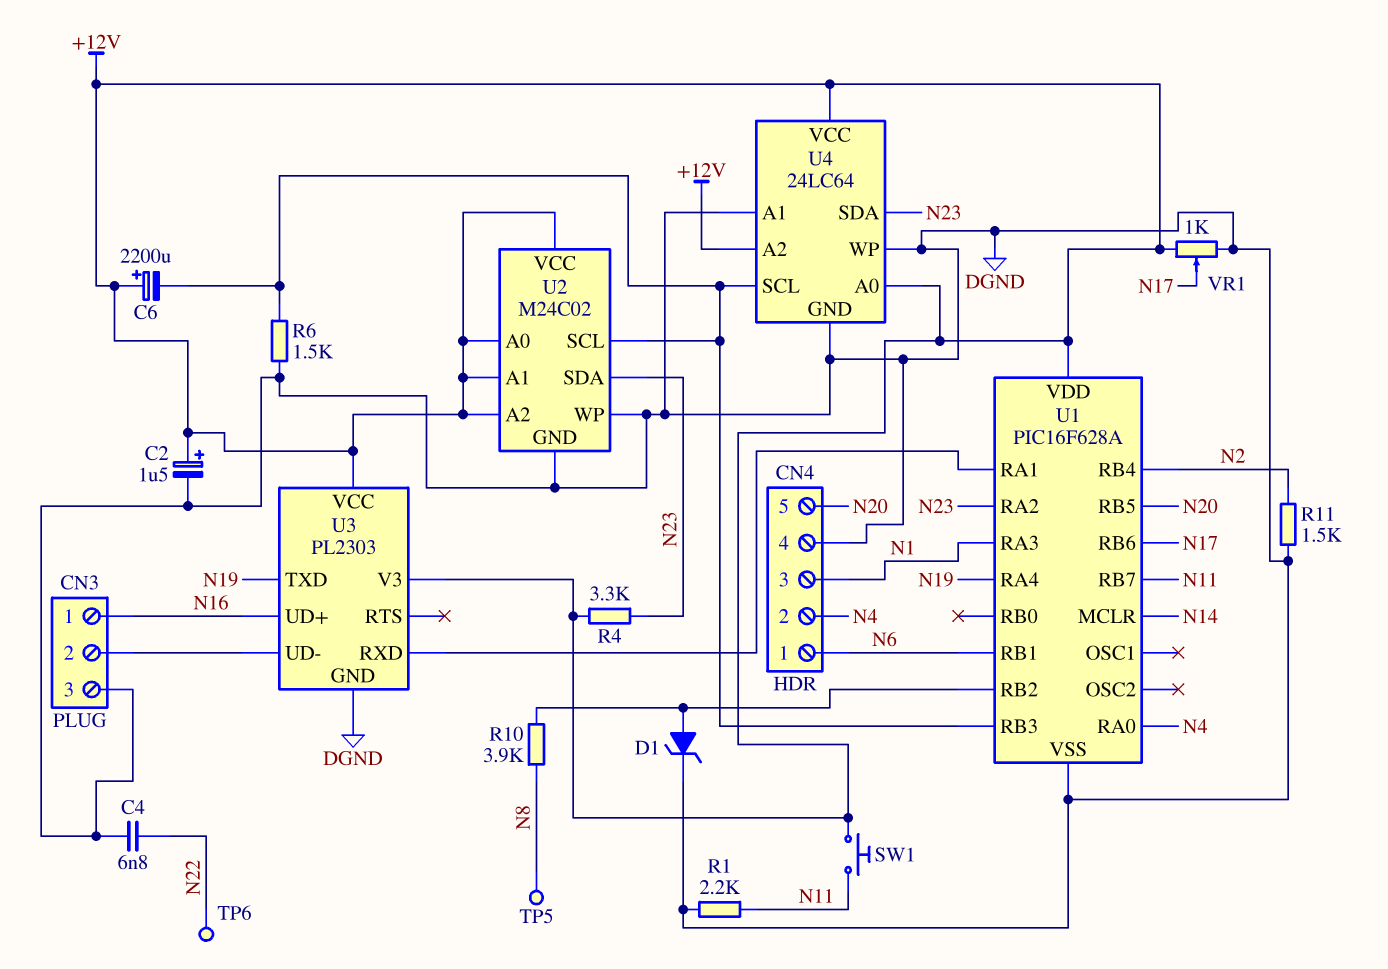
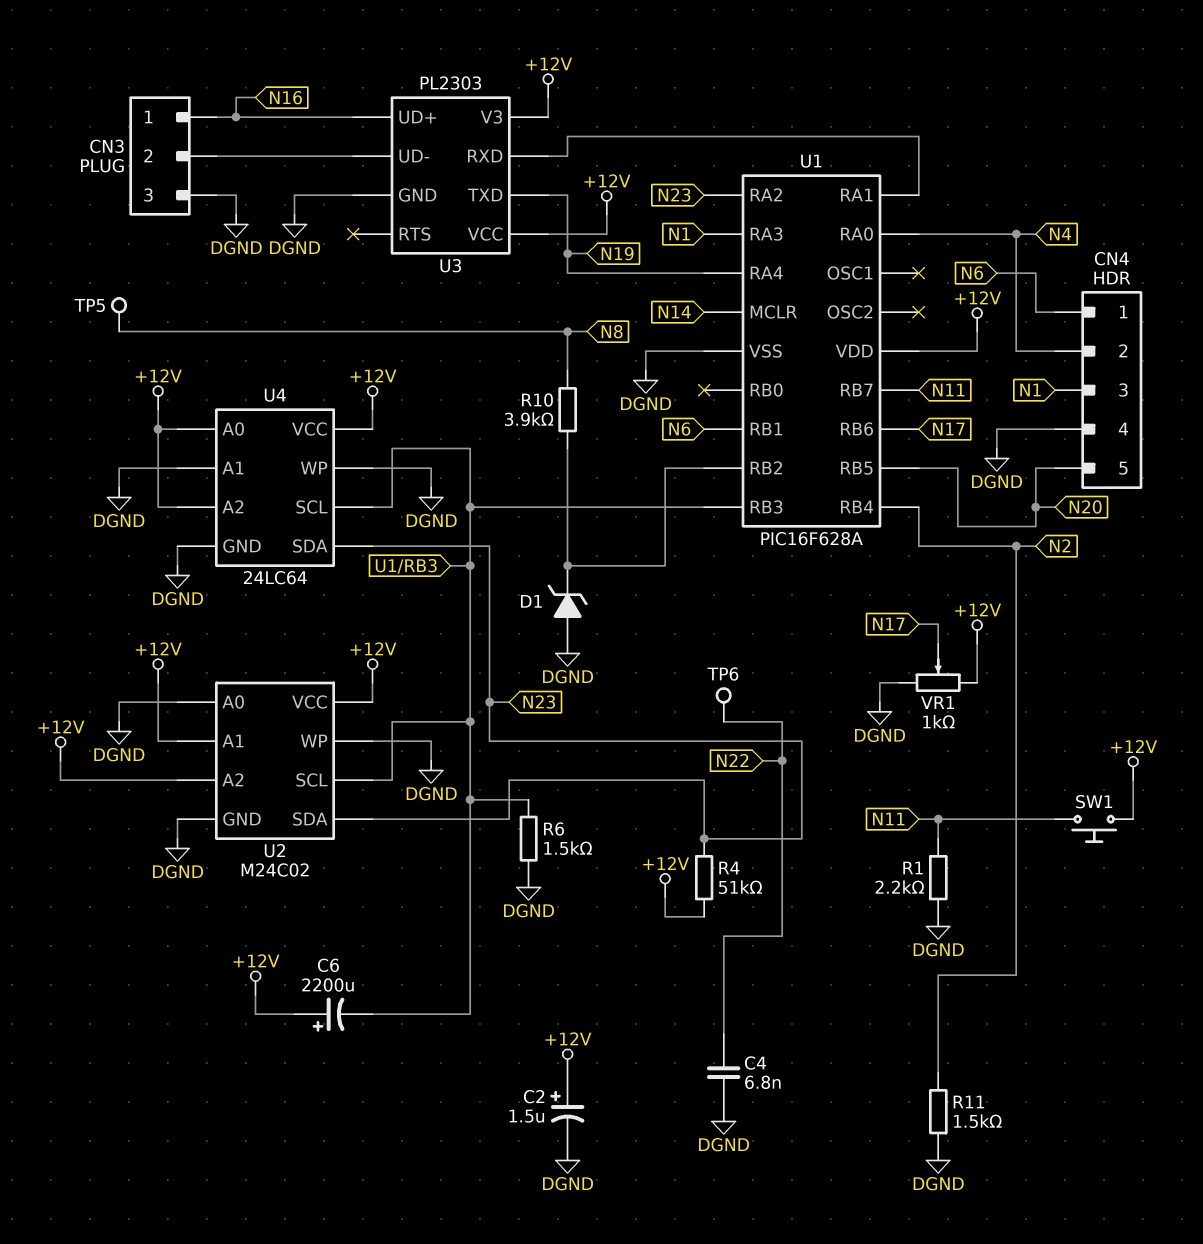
D1: zener (A U1/RB2, K DGND) -> zener (A DGND, K U1/RB2)
R4: 3.3k (+12V, N23) -> 51k (+12V, N23)
U2 pin A0: +12V -> DGND

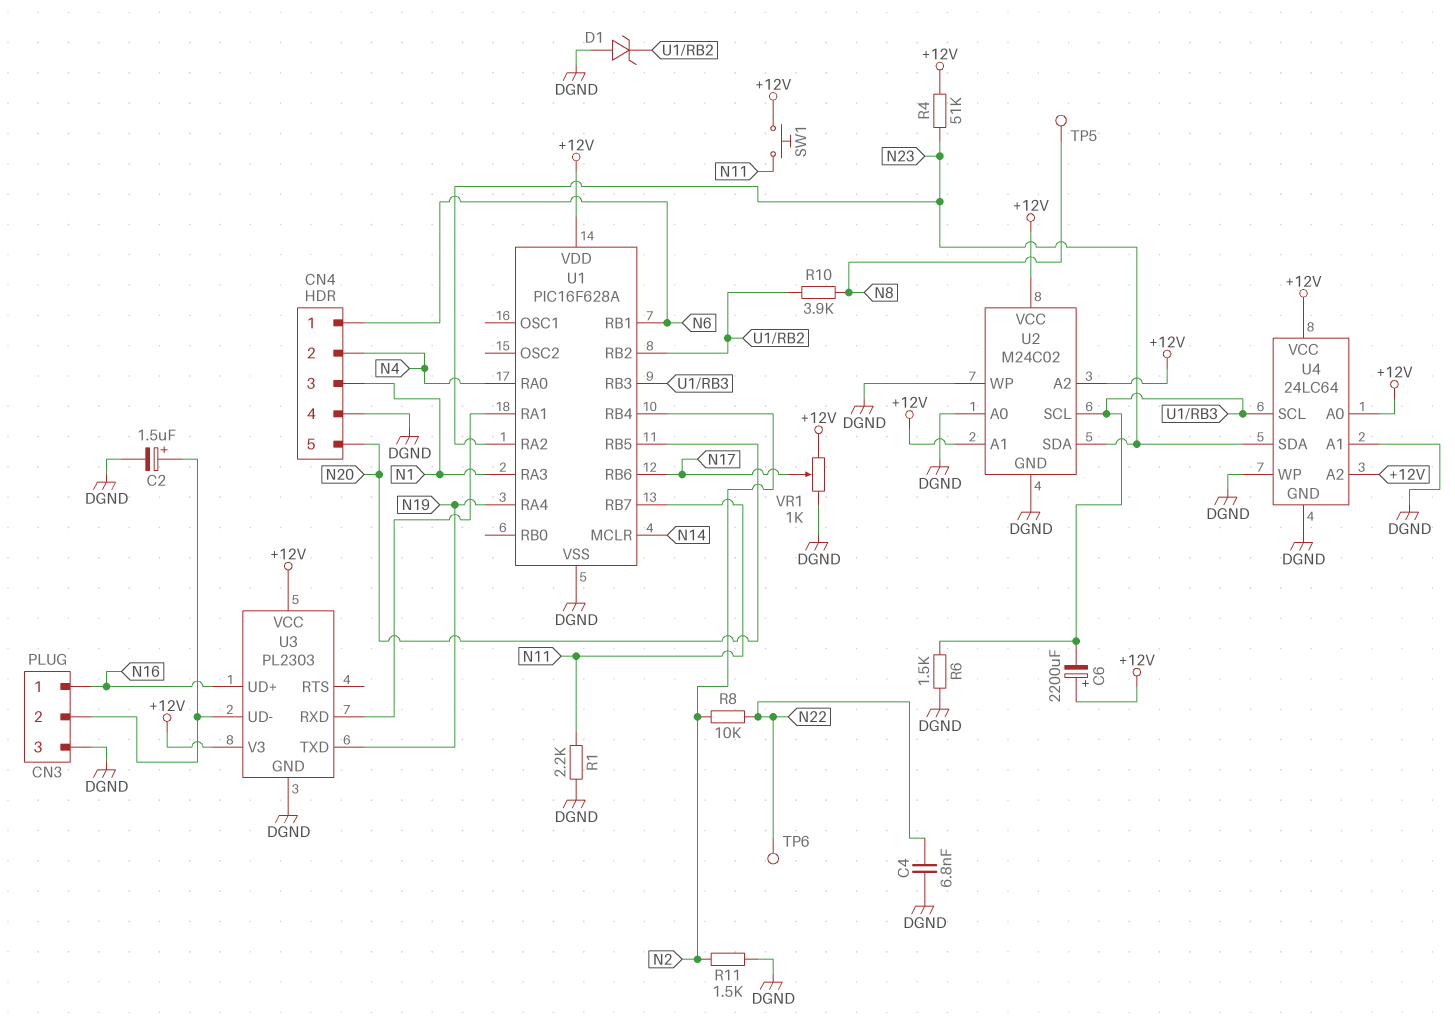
C2: 1.5uF (plus +12V, minus DGND) -> 1.5uF (plus CN3/2, minus DGND)
R8: none -> 10k (N2, N22)

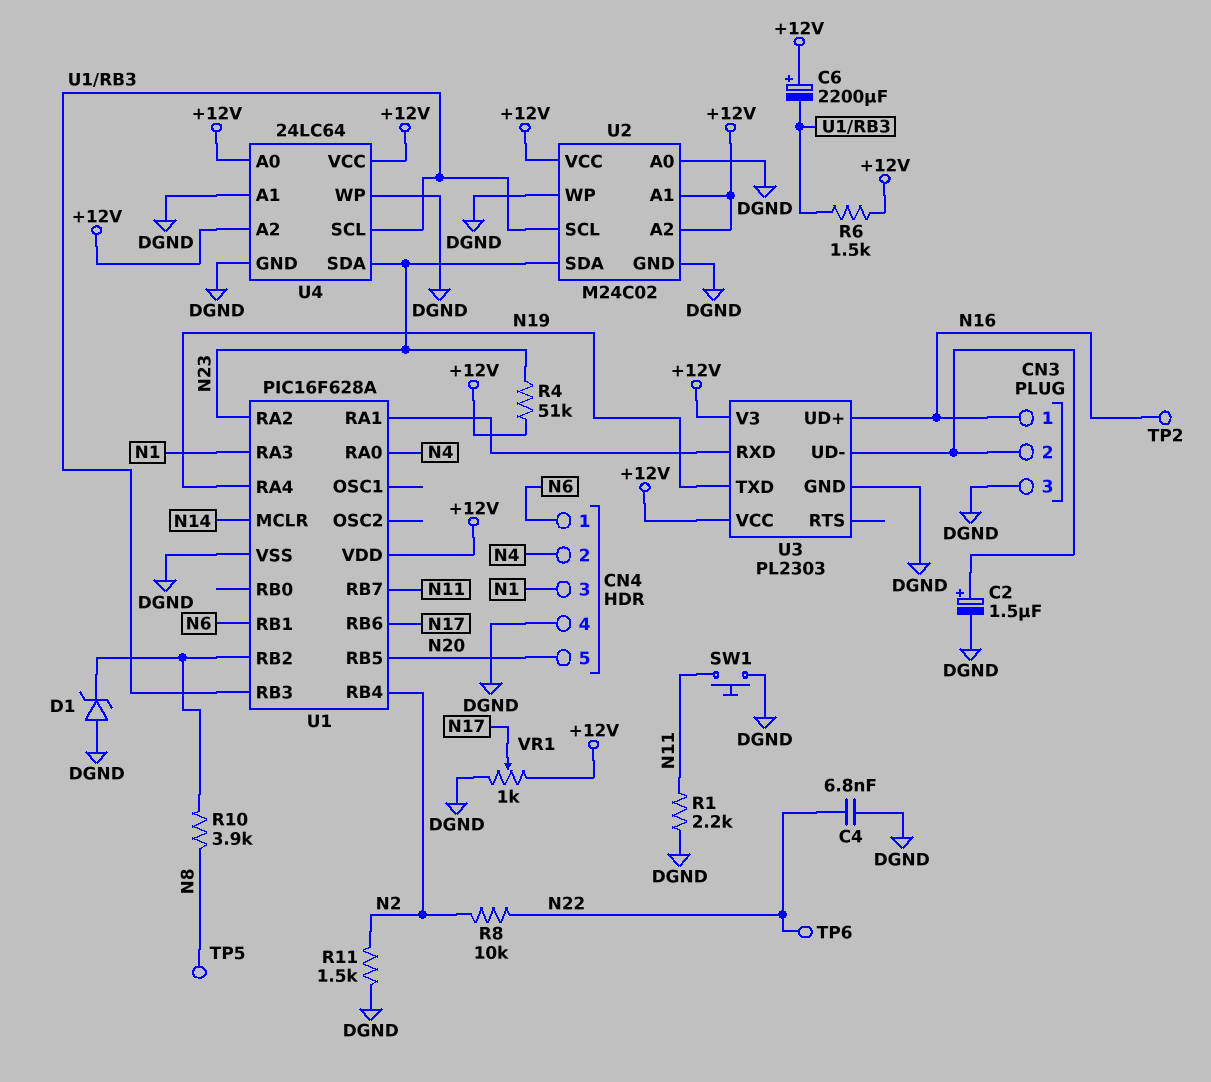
R6: 1.5k (DGND, U1/RB3) -> 1.5k (+12V, U1/RB3)
SW1: button (+12V, N11) -> button (DGND, N11)
TP2: none -> test point (N16)

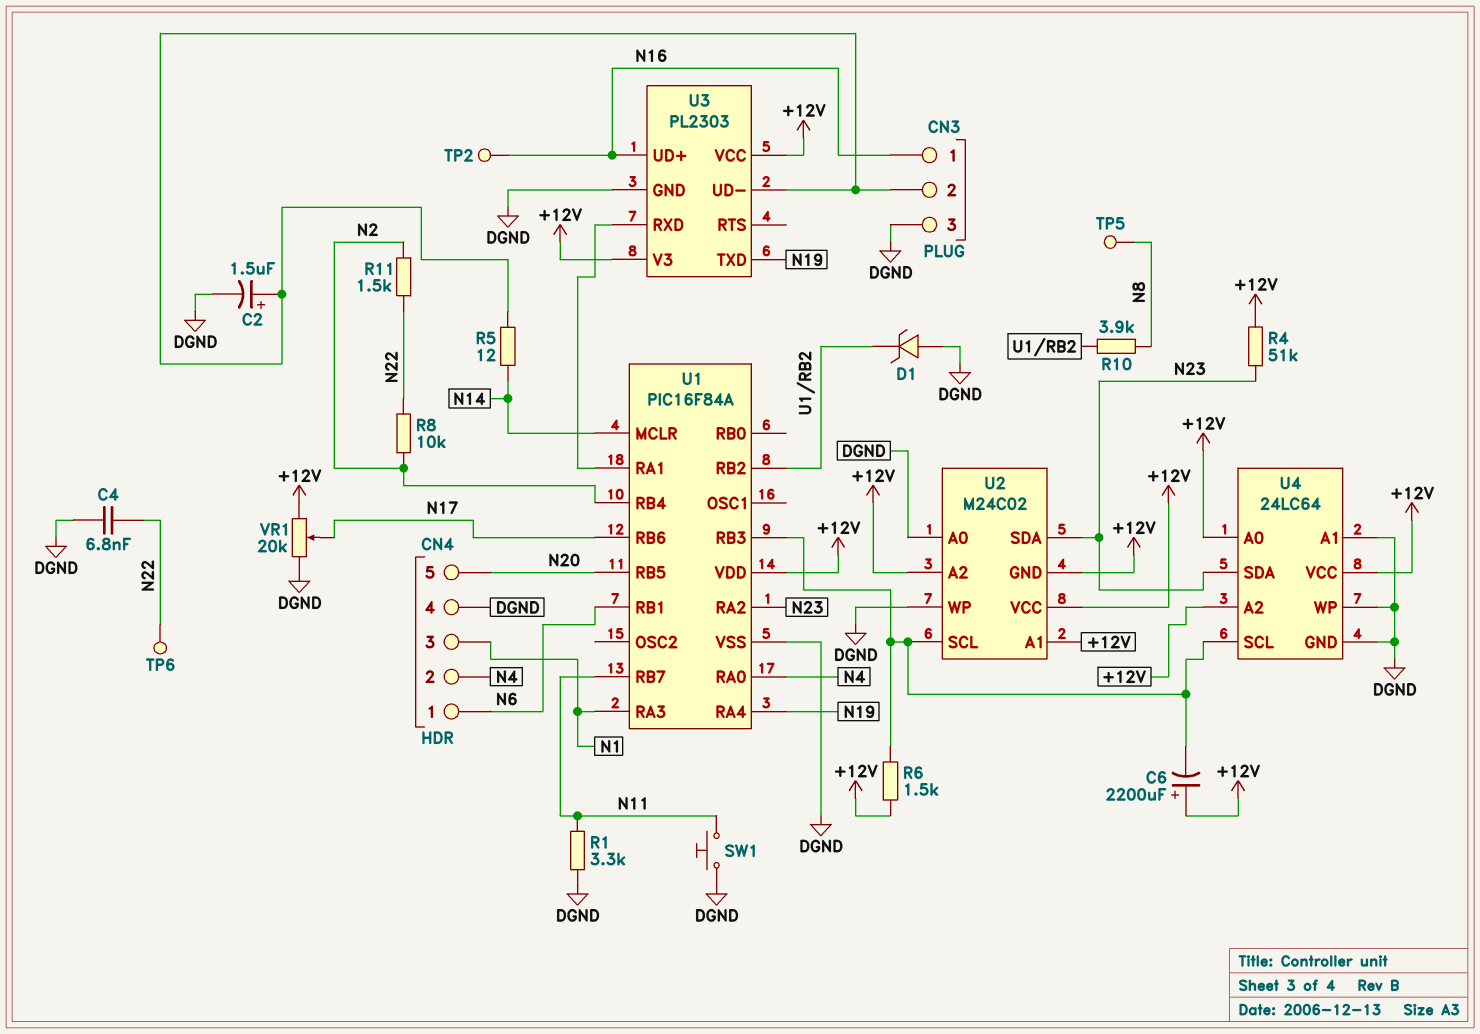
R1: 2.2k (DGND, N11) -> 3.3k (DGND, N11)
R5: none -> 12 (CN3/2, N14)
R11: 1.5k (DGND, N2) -> 1.5k (N2, N22)
U1: PIC16F628A -> PIC16F84A
U2 pin GND: DGND -> +12V
VR1: 1k (+12V, DGND, wiper N17) -> 20k (+12V, DGND, wiper N17)

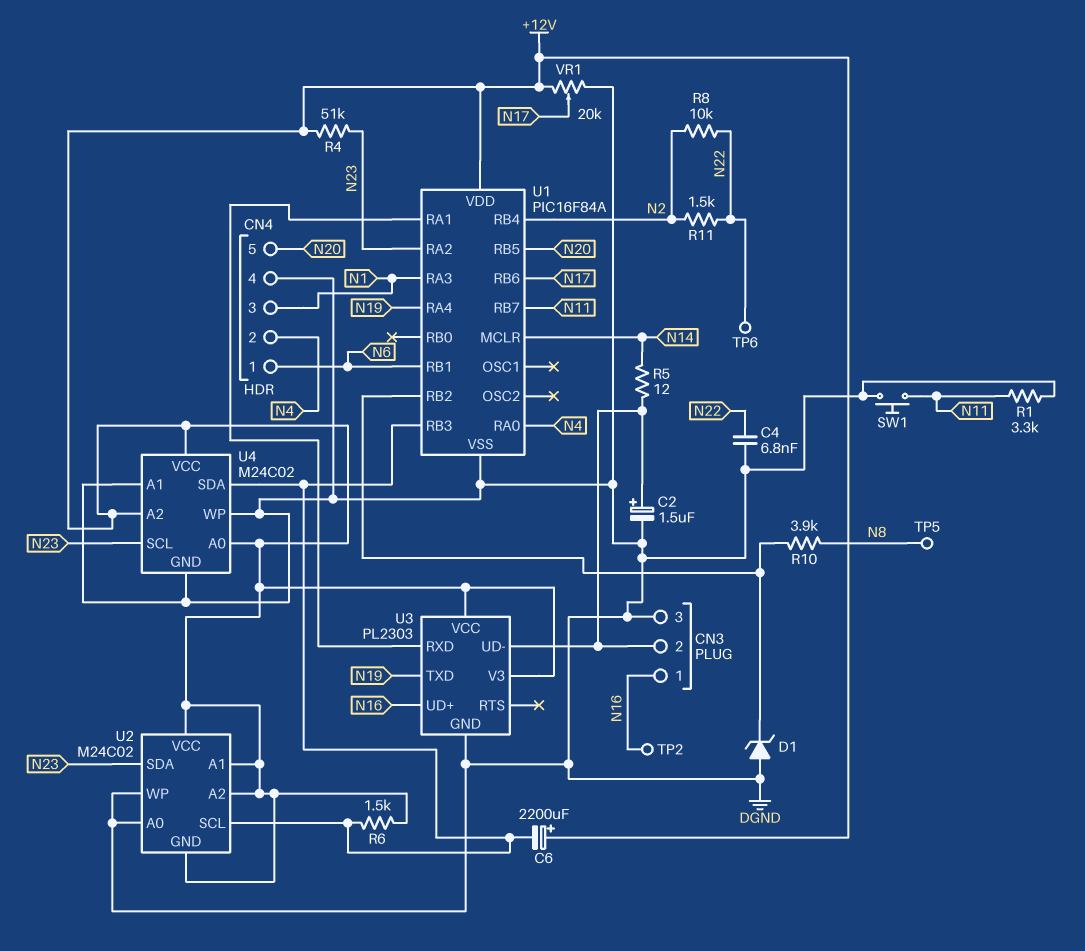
U4: 24LC64 -> M24C02
U4 pin SCL: U1/RB3 -> N23
U4 pin SDA: N23 -> U1/RB3

